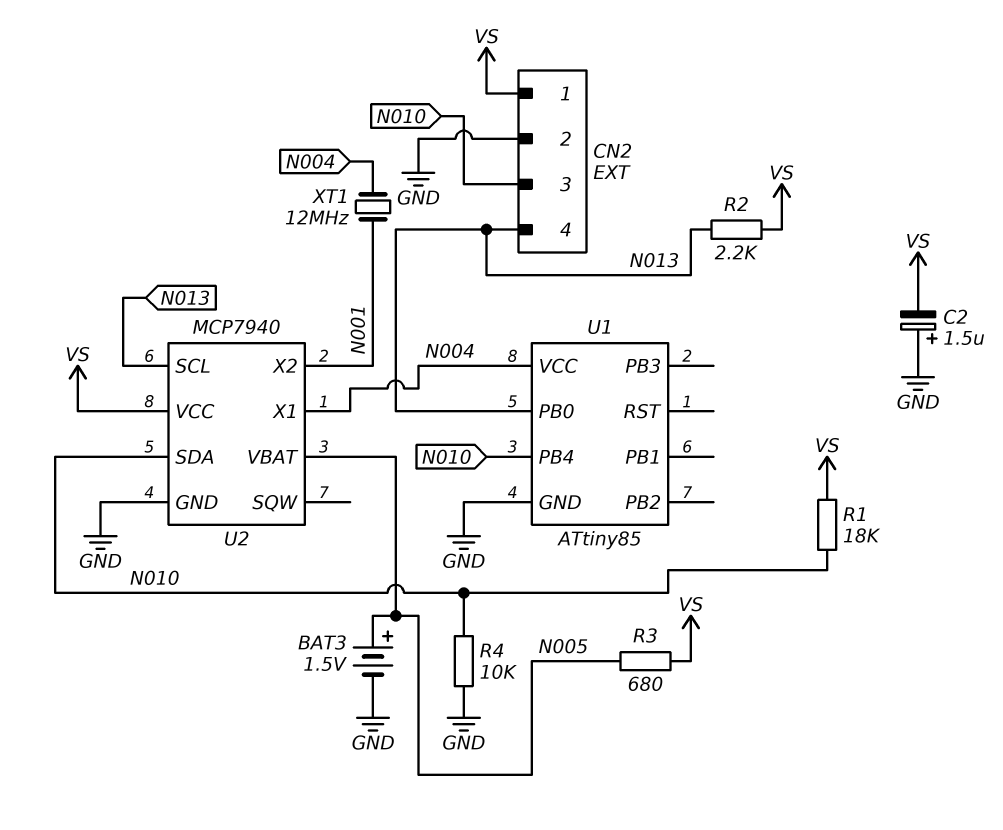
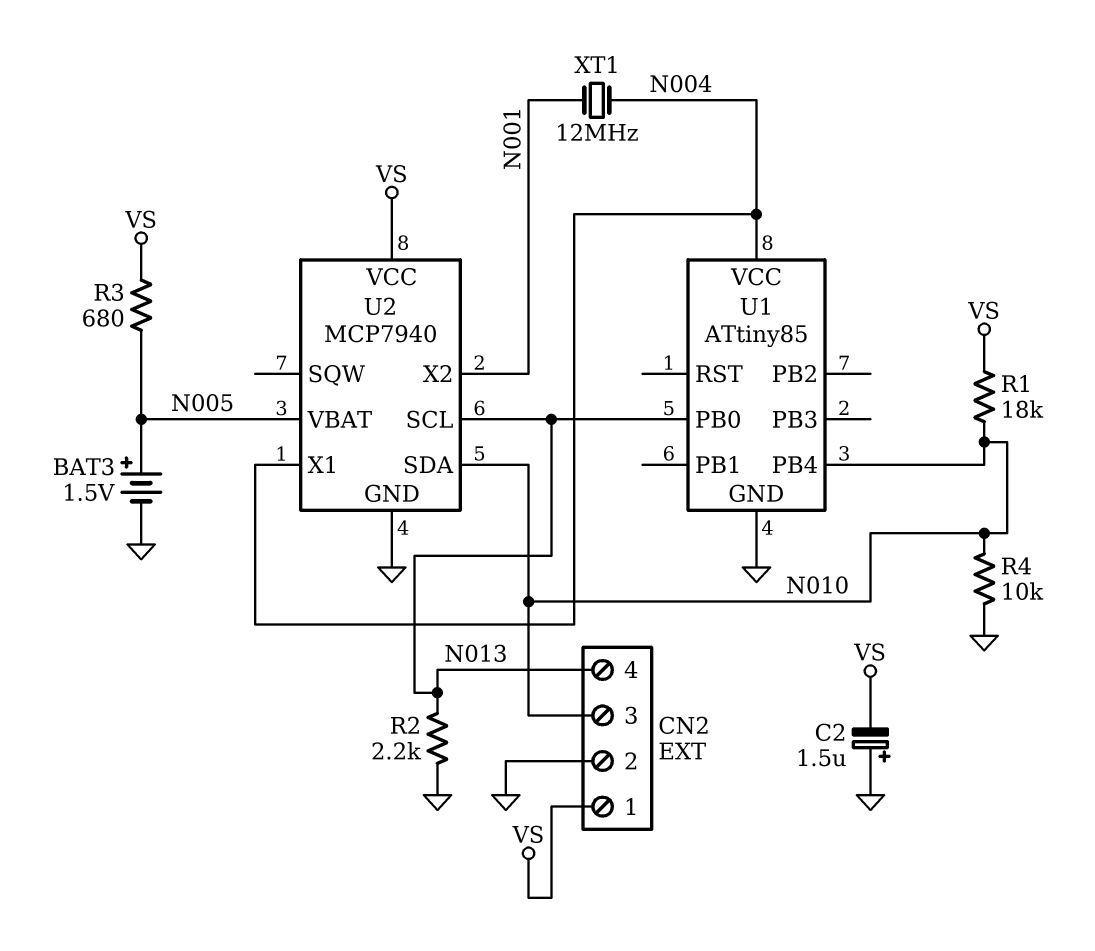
R2: 2.2k (N013, VS) -> 2.2k (GND, N013)

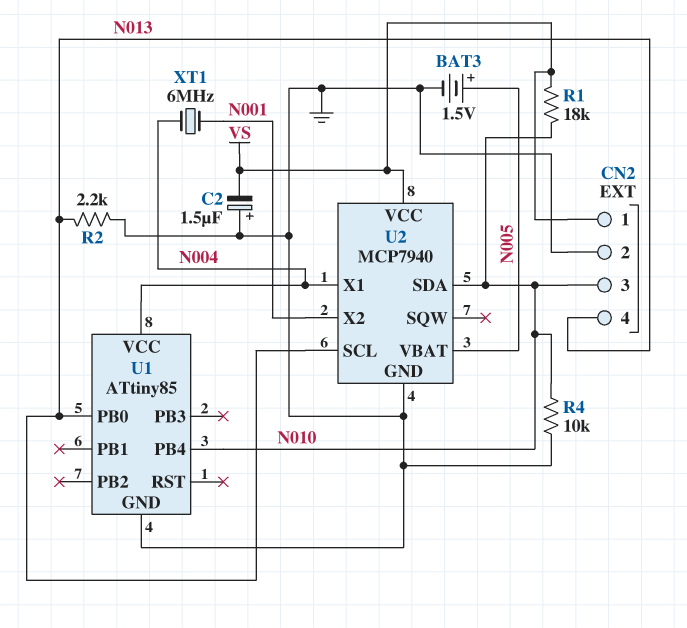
R3: 680 (N005, VS) -> none
XT1: 12MHz (N001, N004) -> 6MHz (N001, N004)

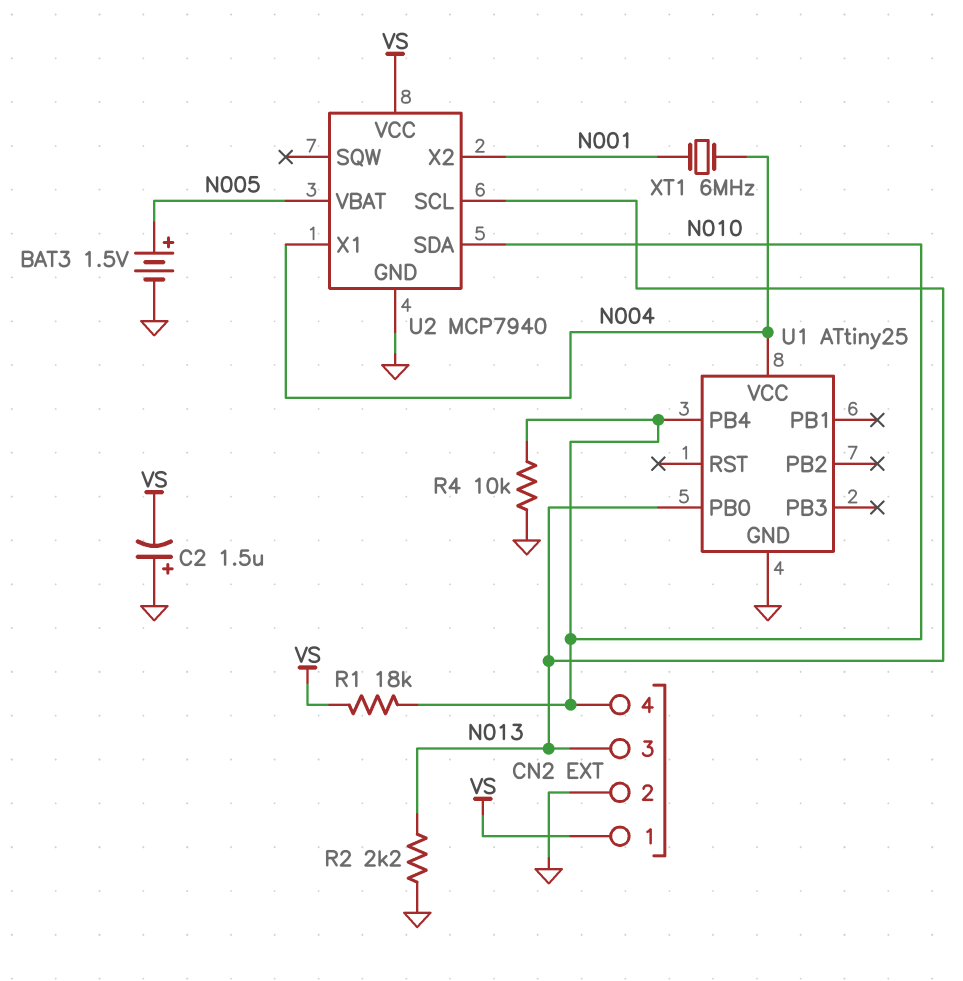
CN2 pin 3: N010 -> N013
CN2 pin 4: N013 -> N010
U1: ATtiny85 -> ATtiny25

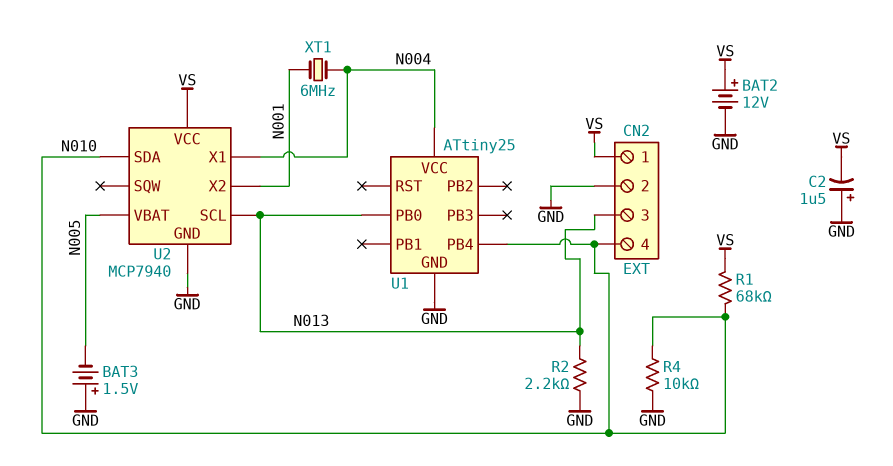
BAT2: none -> 12V (plus VS, minus GND)
BAT3: 1.5V (plus N005, minus GND) -> 1.5V (plus GND, minus N005)
R1: 18k (N010, VS) -> 68k (N010, VS)

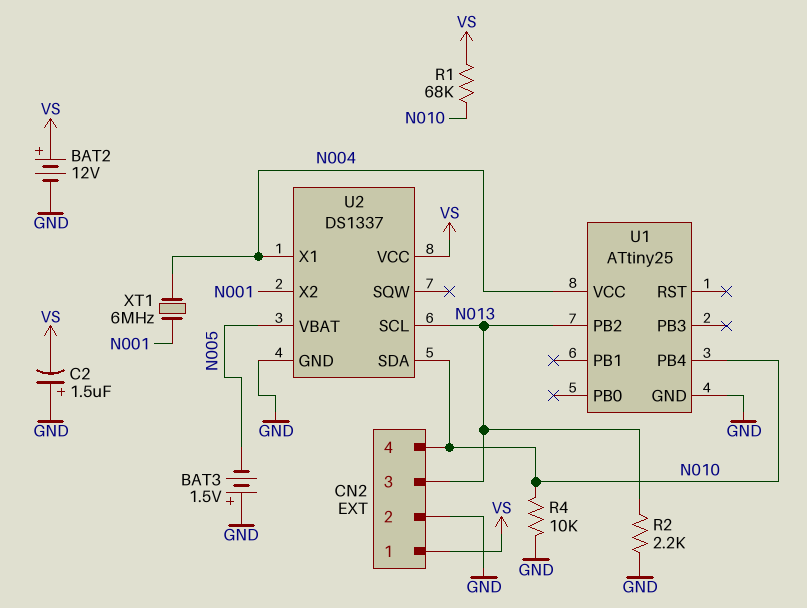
U1 pin PB0: N013 -> none
U1 pin PB2: none -> N013
U2: MCP7940 -> DS1337

